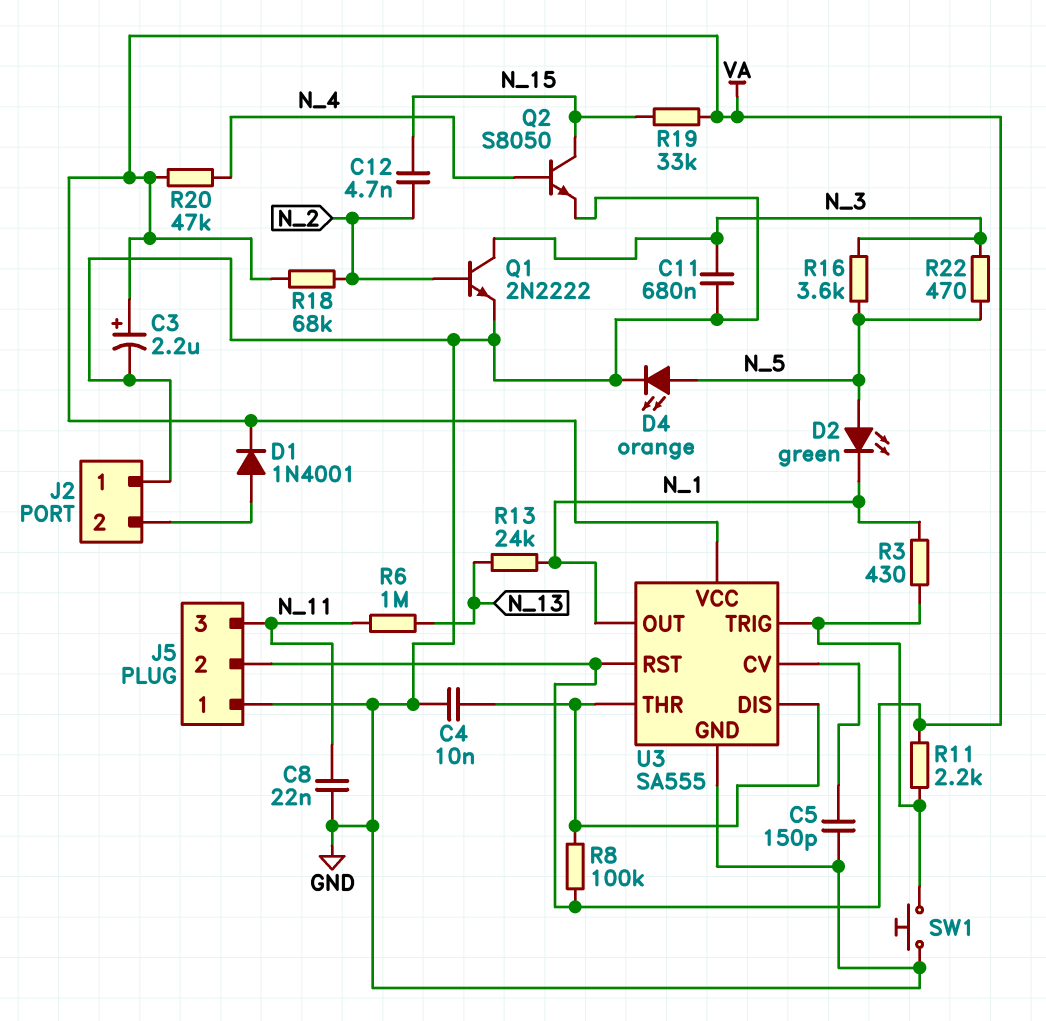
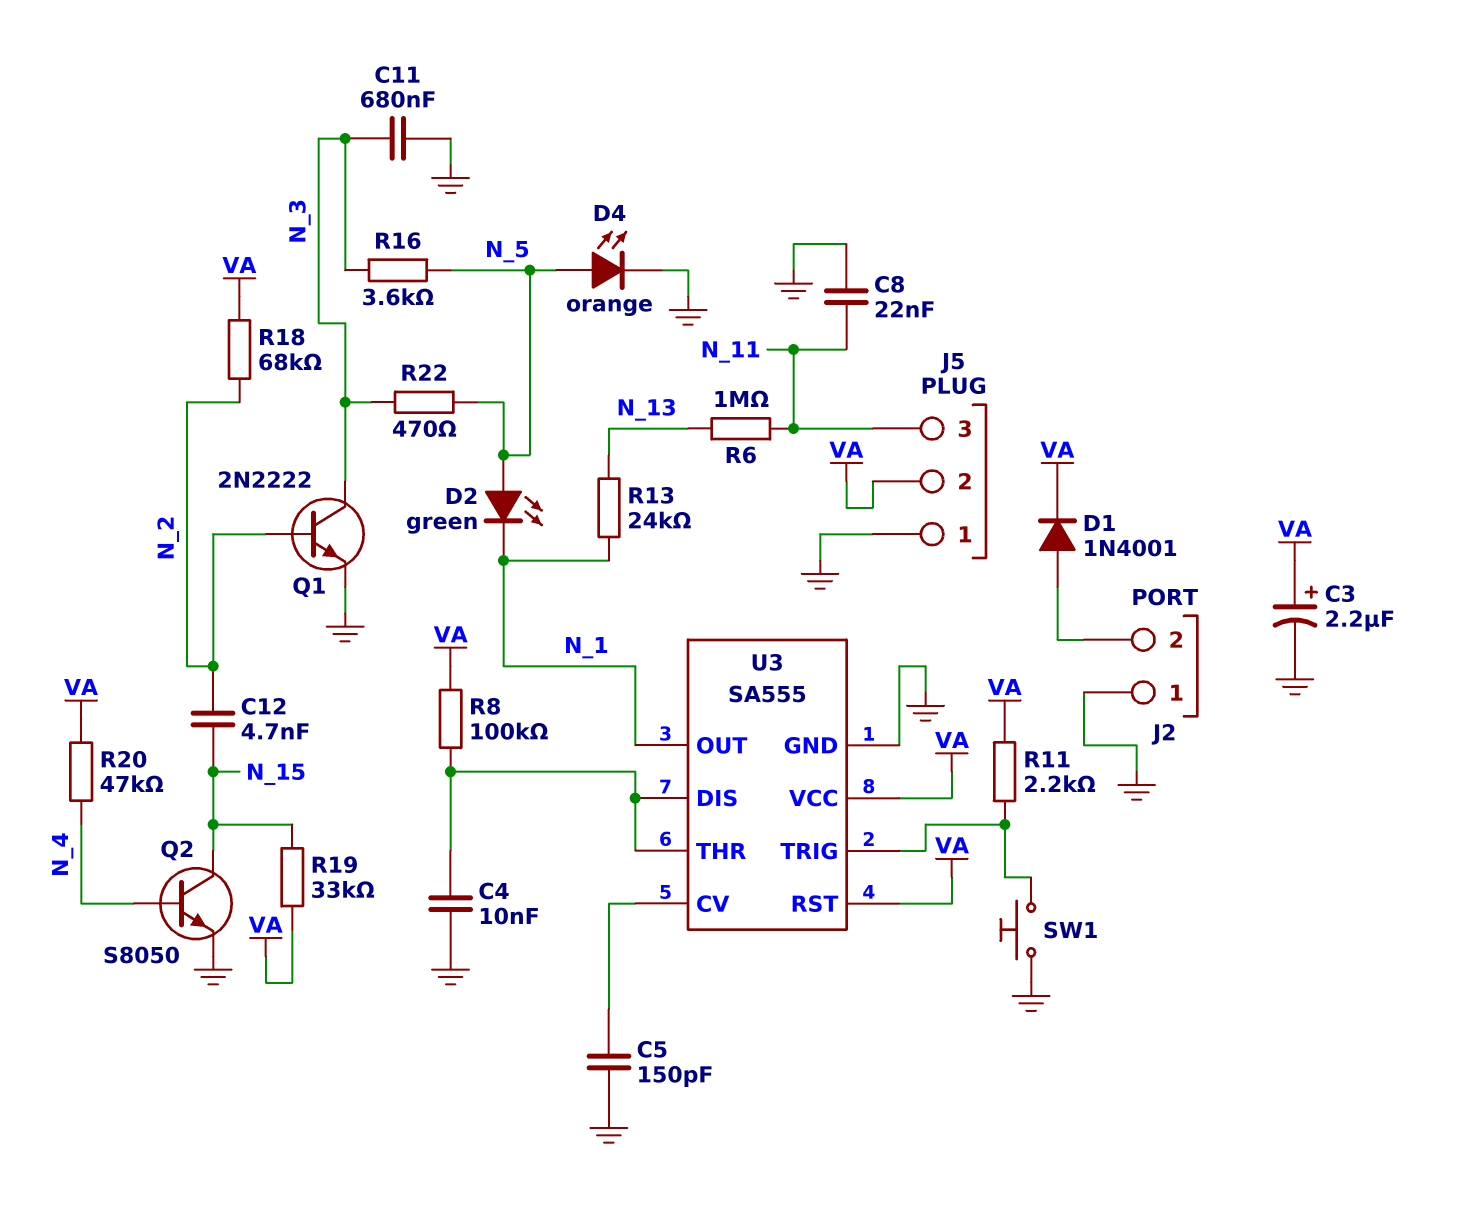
R3: 430 (N_1, U3/TRIG) -> none

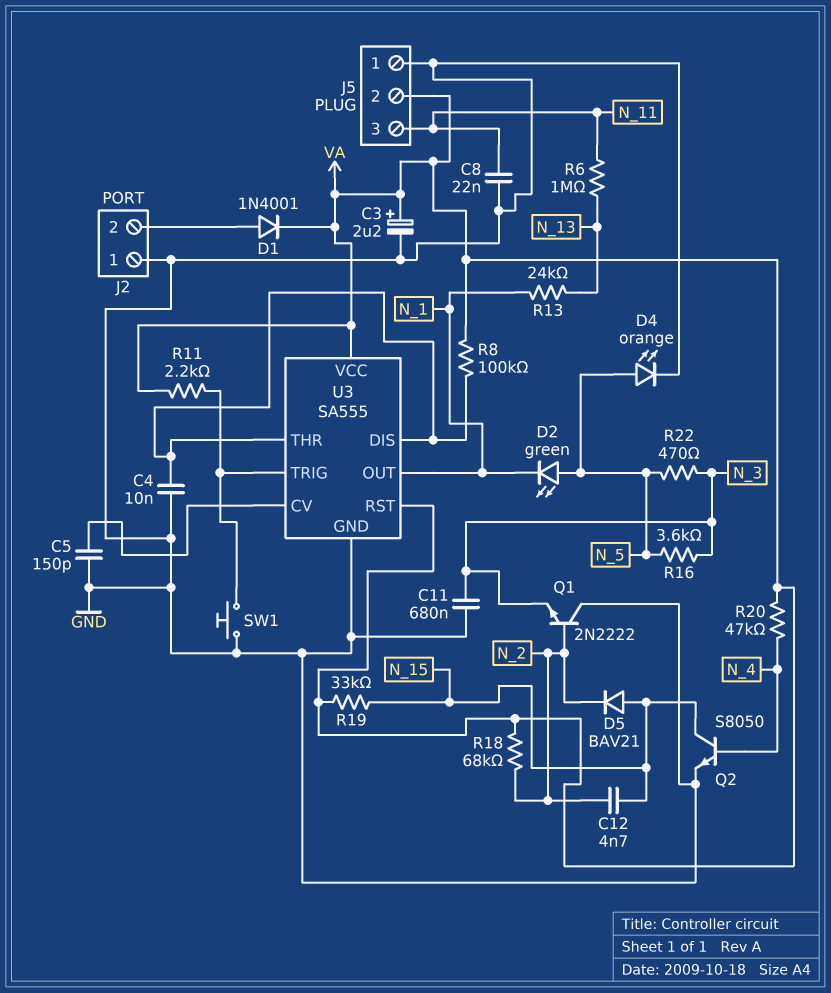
D5: none -> diode BAV21 (A N_15, K N_2)
Q1: NPN 2N2222 (B N_2, C N_3, E GND) -> NPN 2N2222 (B N_2, C GND, E N_3)

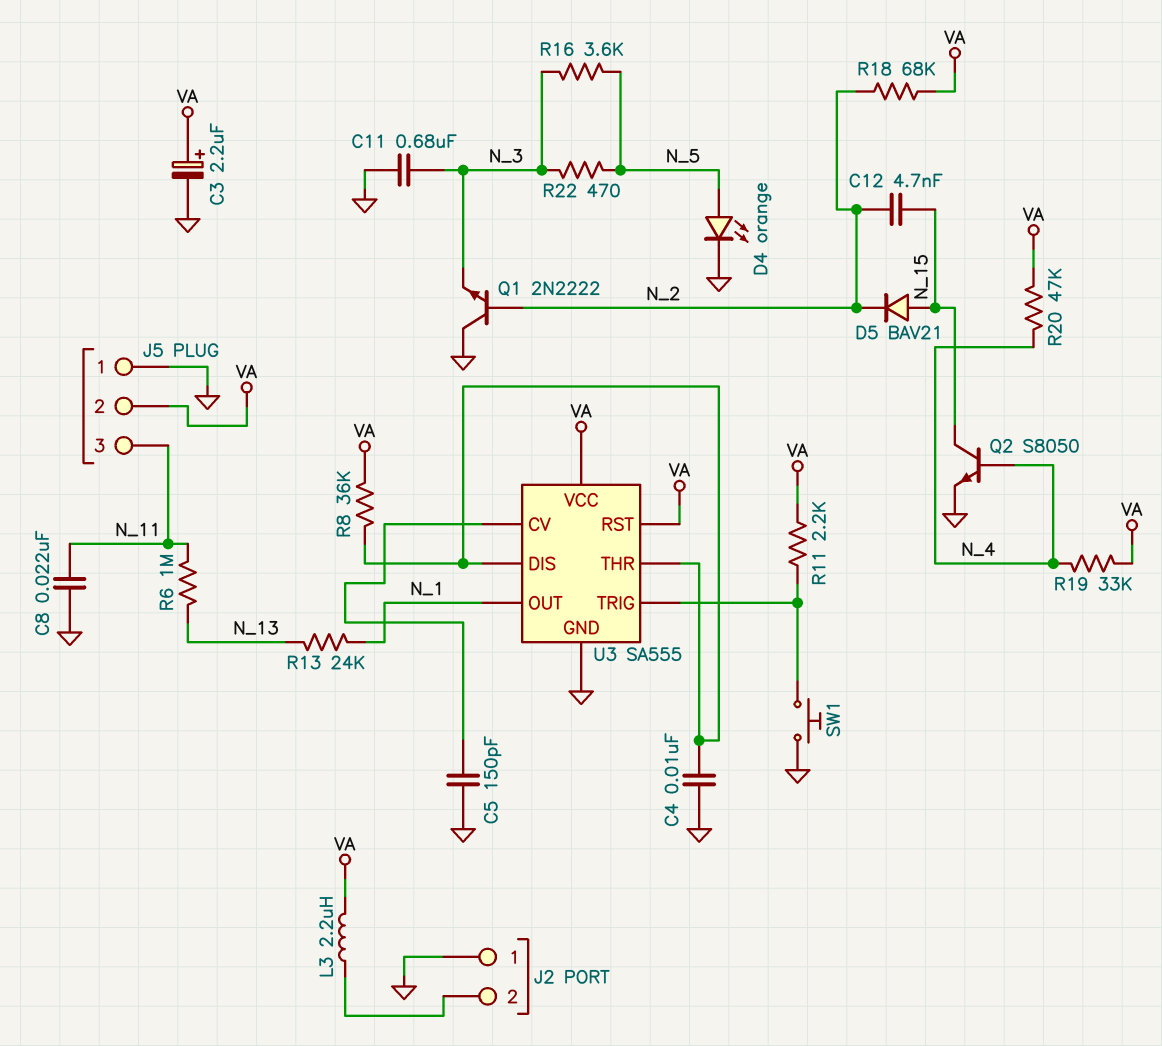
D1: diode 1N4001 (A J2/2, K VA) -> none
D2: LED green (A N_5, K N_1) -> none
L3: none -> 2.2uH (J2/2, VA)
R8: 100k (U3/DIS, VA) -> 36k (U3/DIS, VA)
R19: 33k (N_15, VA) -> 33k (N_4, VA)

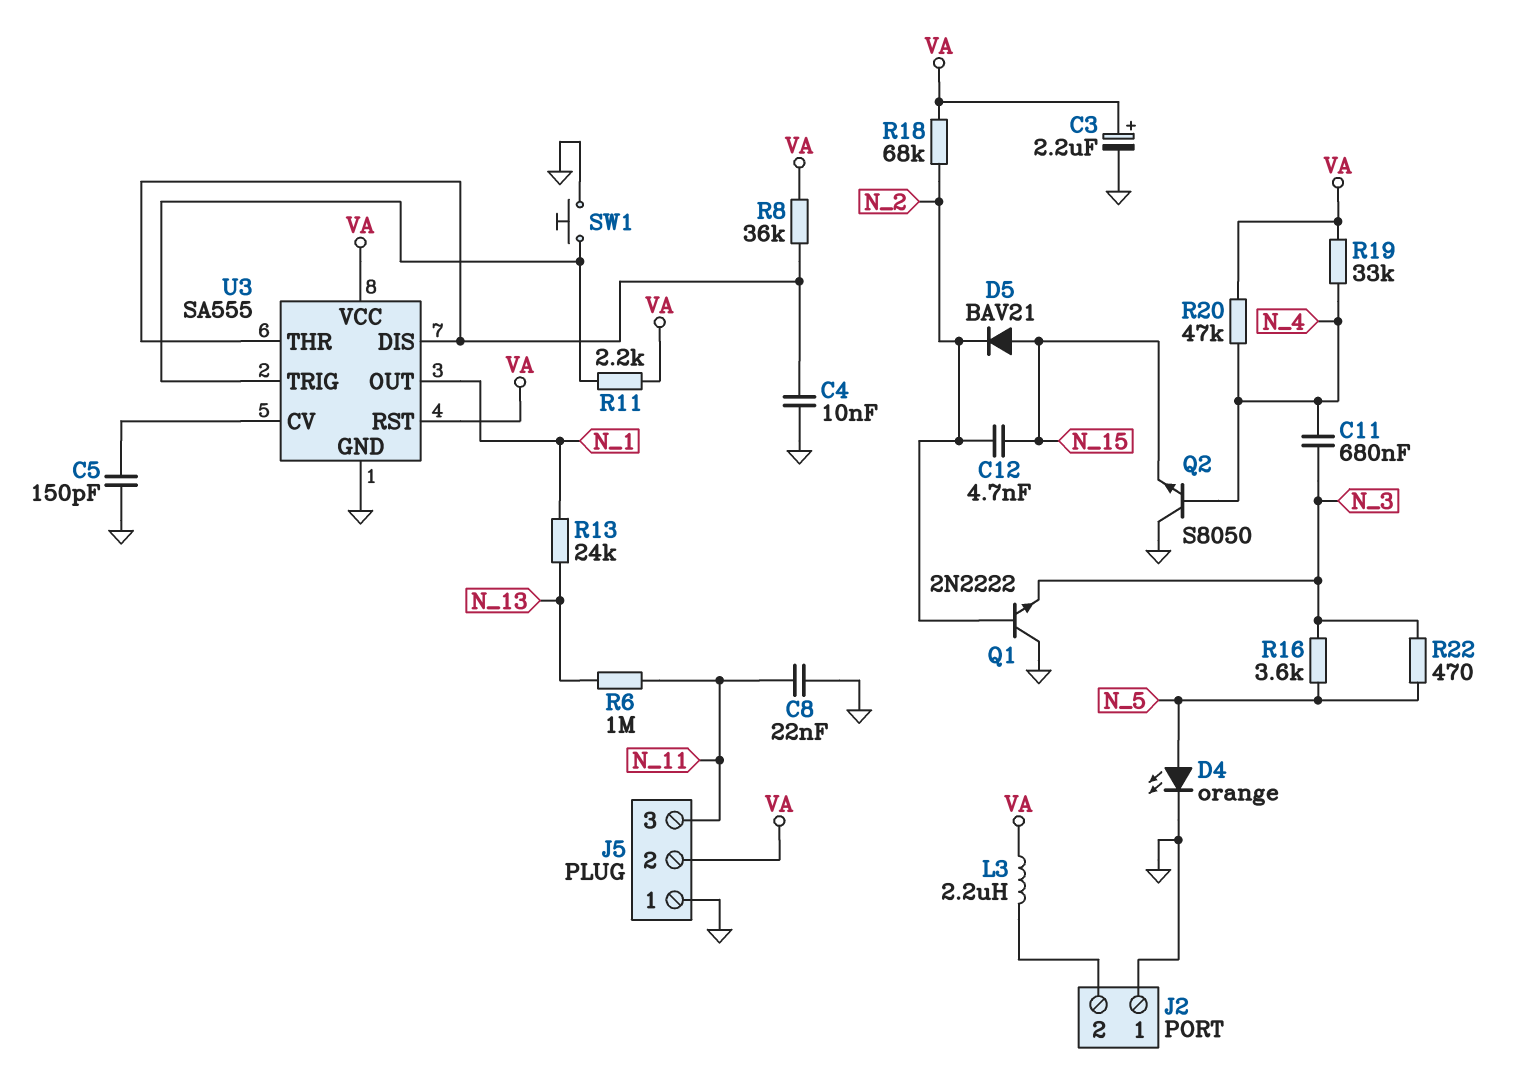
C11: 680nF (GND, N_3) -> 680nF (N_3, N_4)
Q2: NPN S8050 (B N_4, C N_15, E GND) -> NPN S8050 (B N_4, C GND, E N_15)

